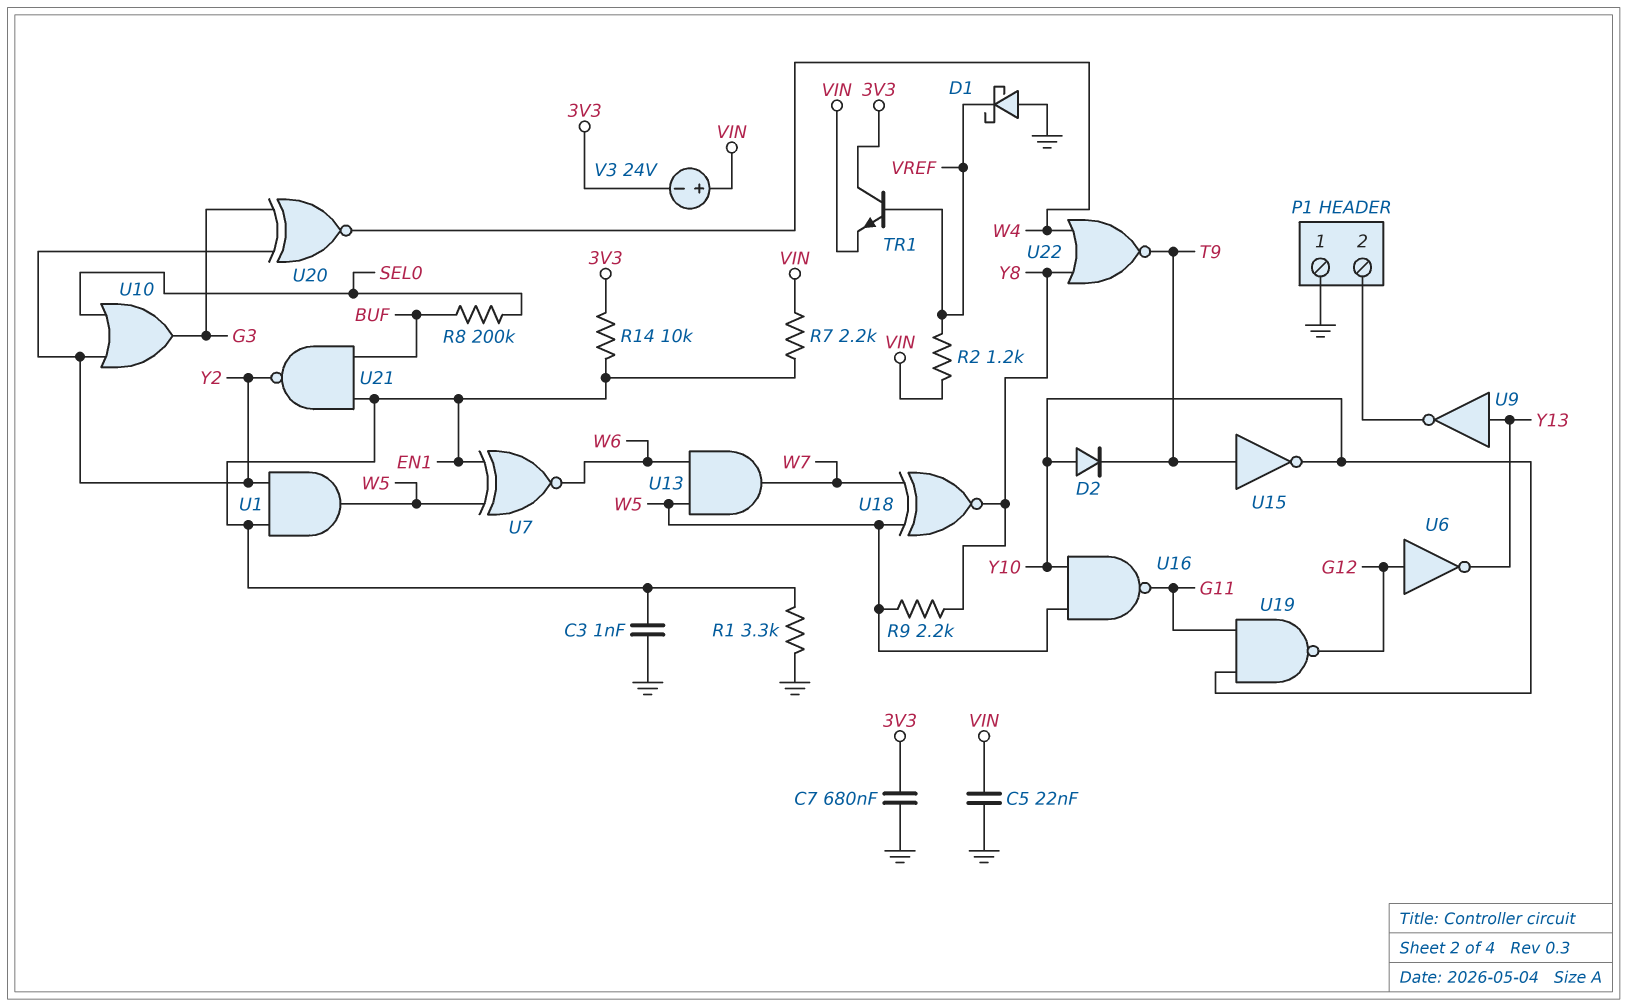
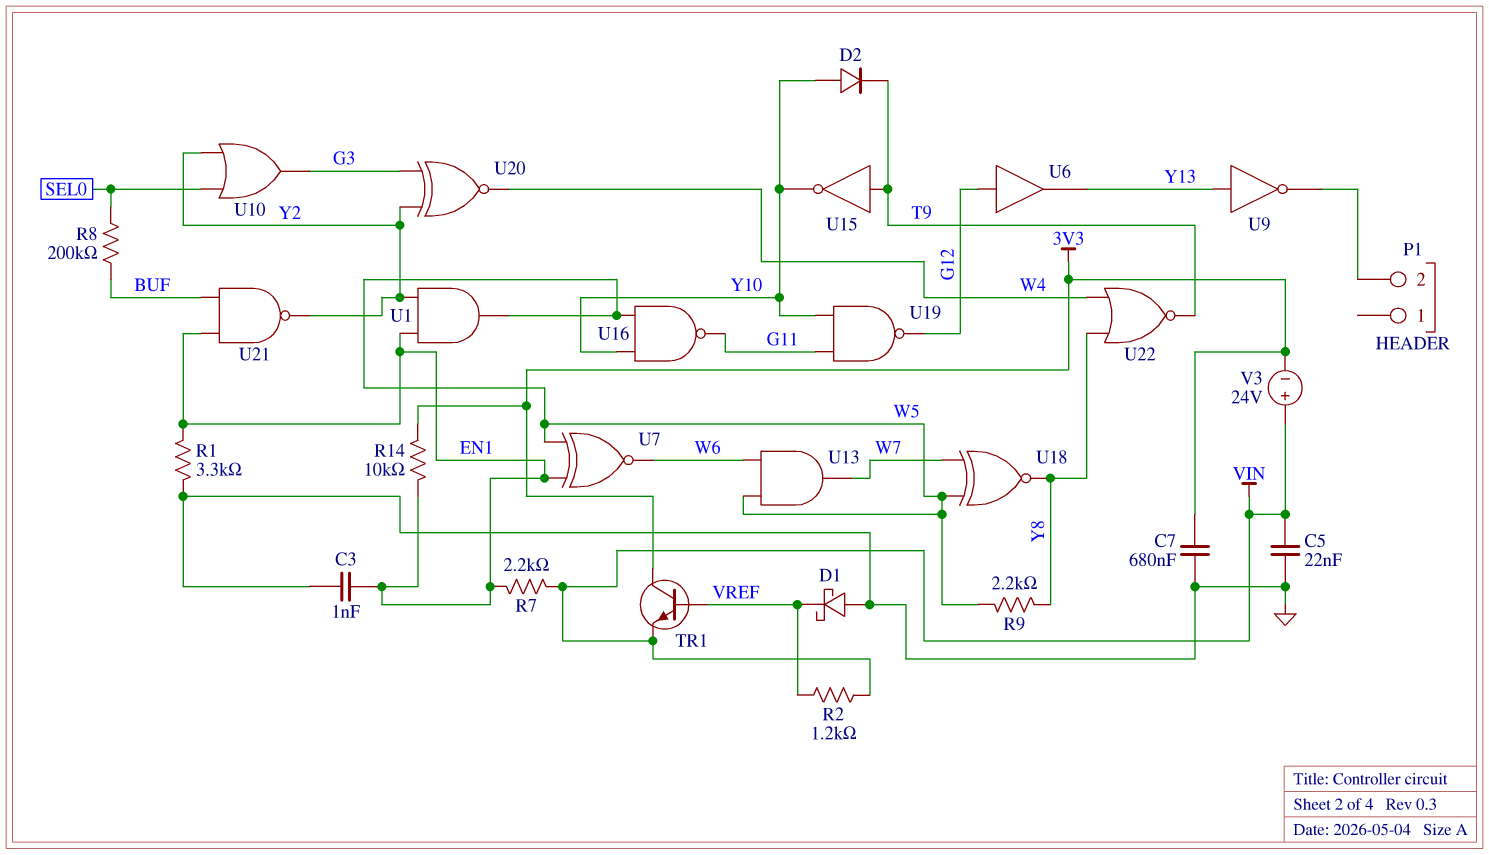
P1 pin 1: GND -> none
U6: NOT (in G12, out Y13) -> buffer (in G12, out Y13)

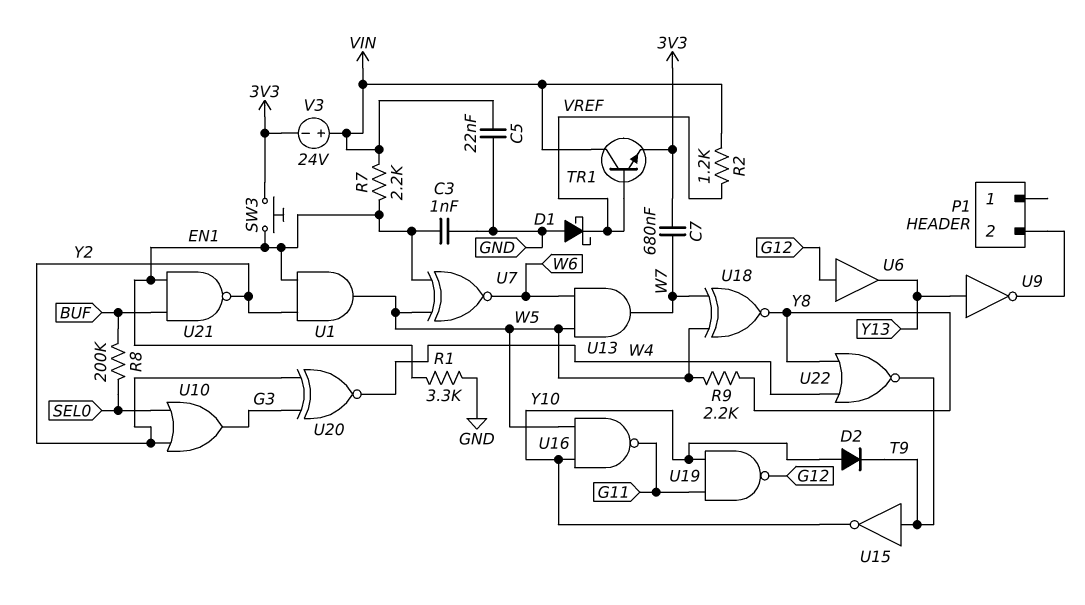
C7: 680nF (3V3, GND) -> 680nF (3V3, W7)
R14: 10k (3V3, EN1) -> none
SW3: none -> button (3V3, EN1)
TR1: NPN (B VREF, C 3V3, E VIN) -> NPN (B VREF, C VIN, E 3V3)

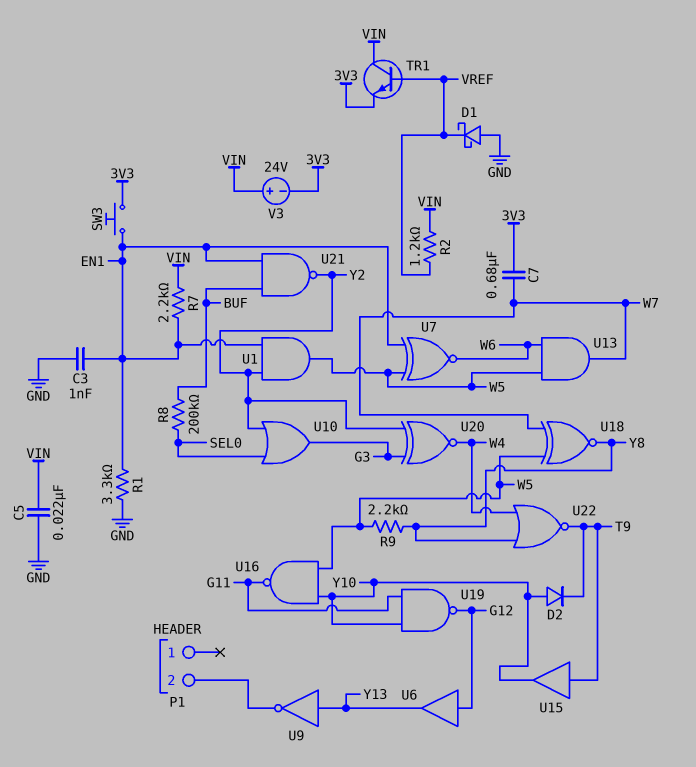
U15: NOT (in T9, out Y10) -> buffer (in T9, out Y10)

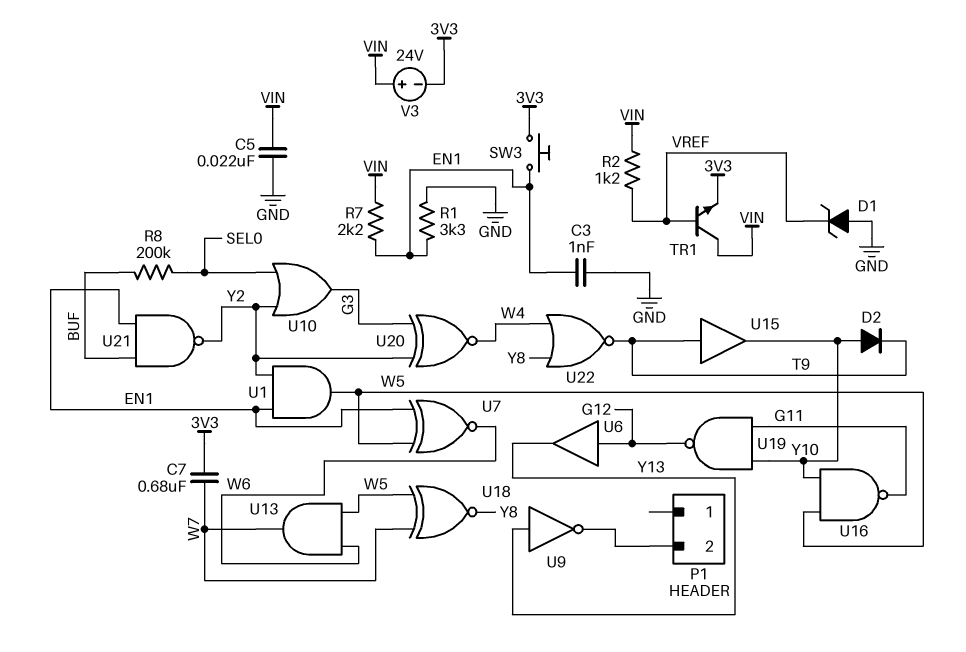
D1: schottky (A GND, K VREF) -> zener (A GND, K VREF)
R9: 2.2k (W5, Y8) -> none

